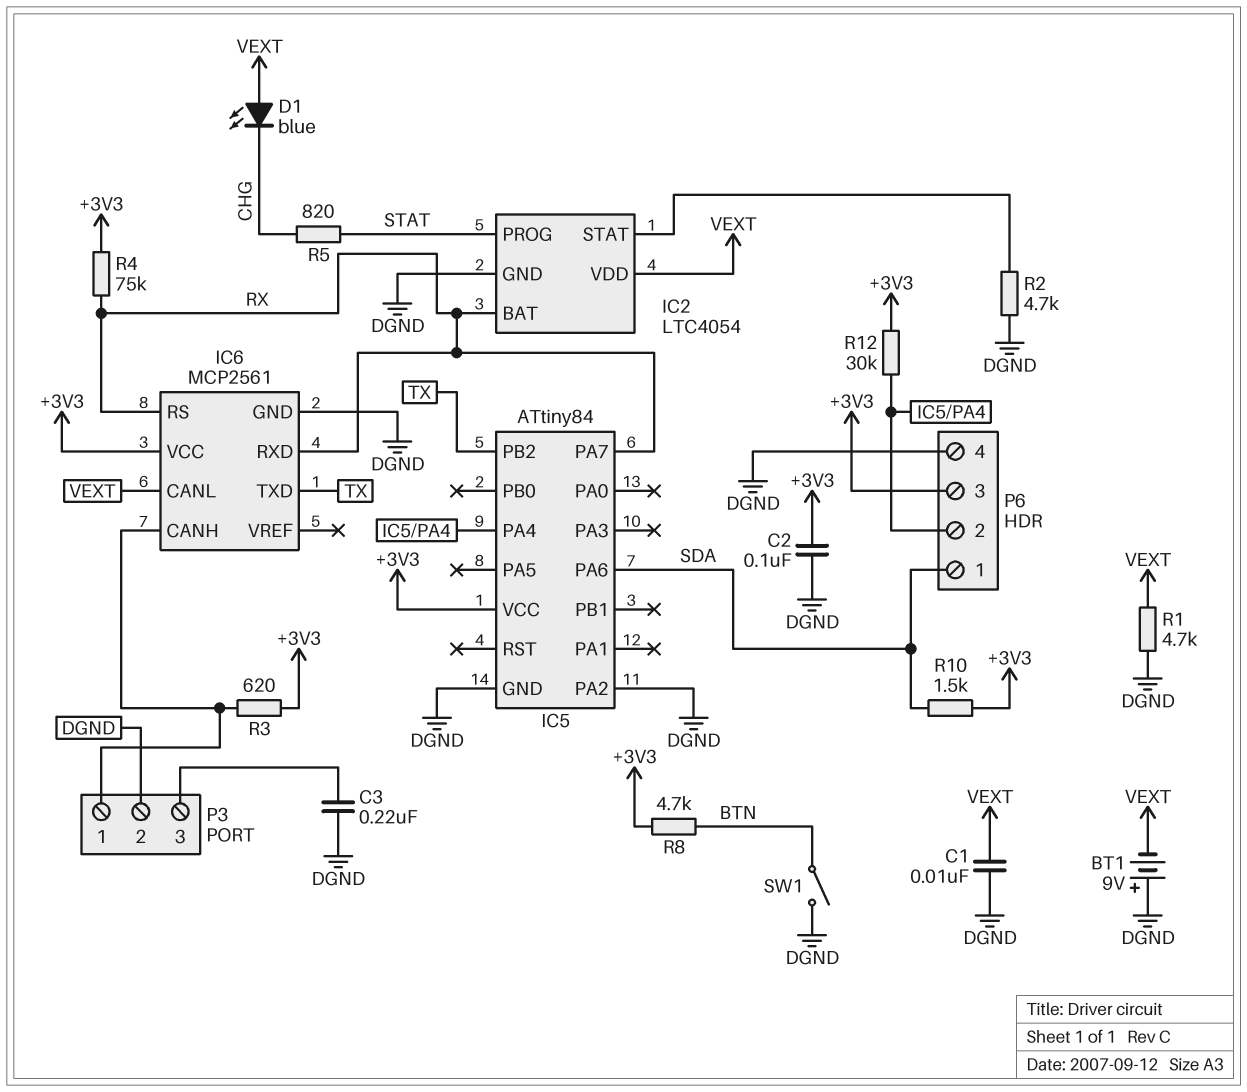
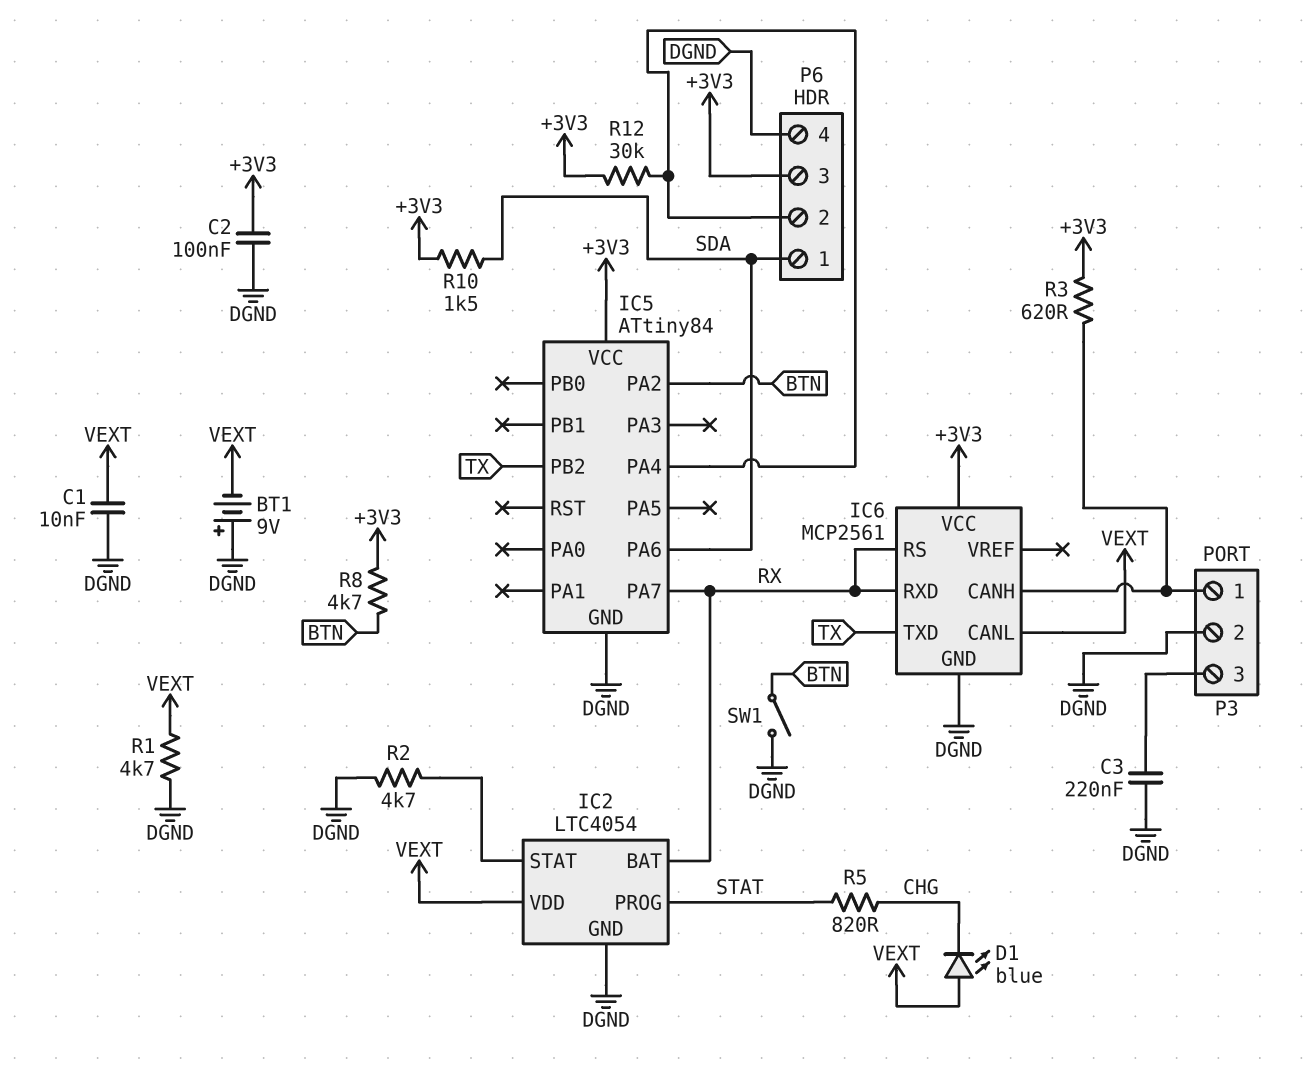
IC5 pin PA2: DGND -> BTN
R4: 75k (+3V3, RX) -> none

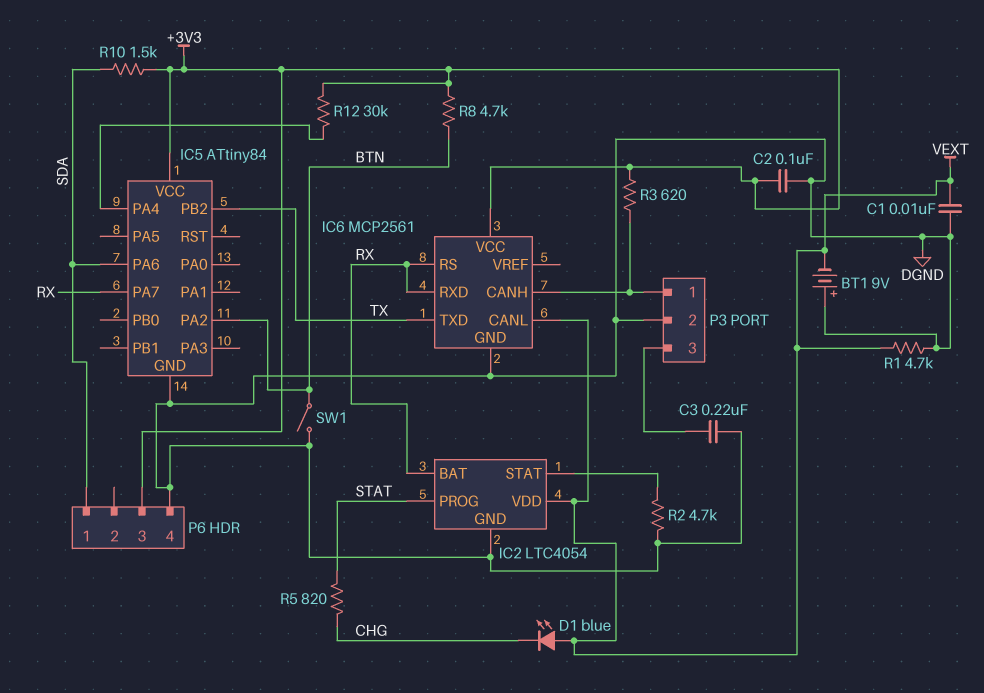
P6 pin 2: IC5/PA4 -> none

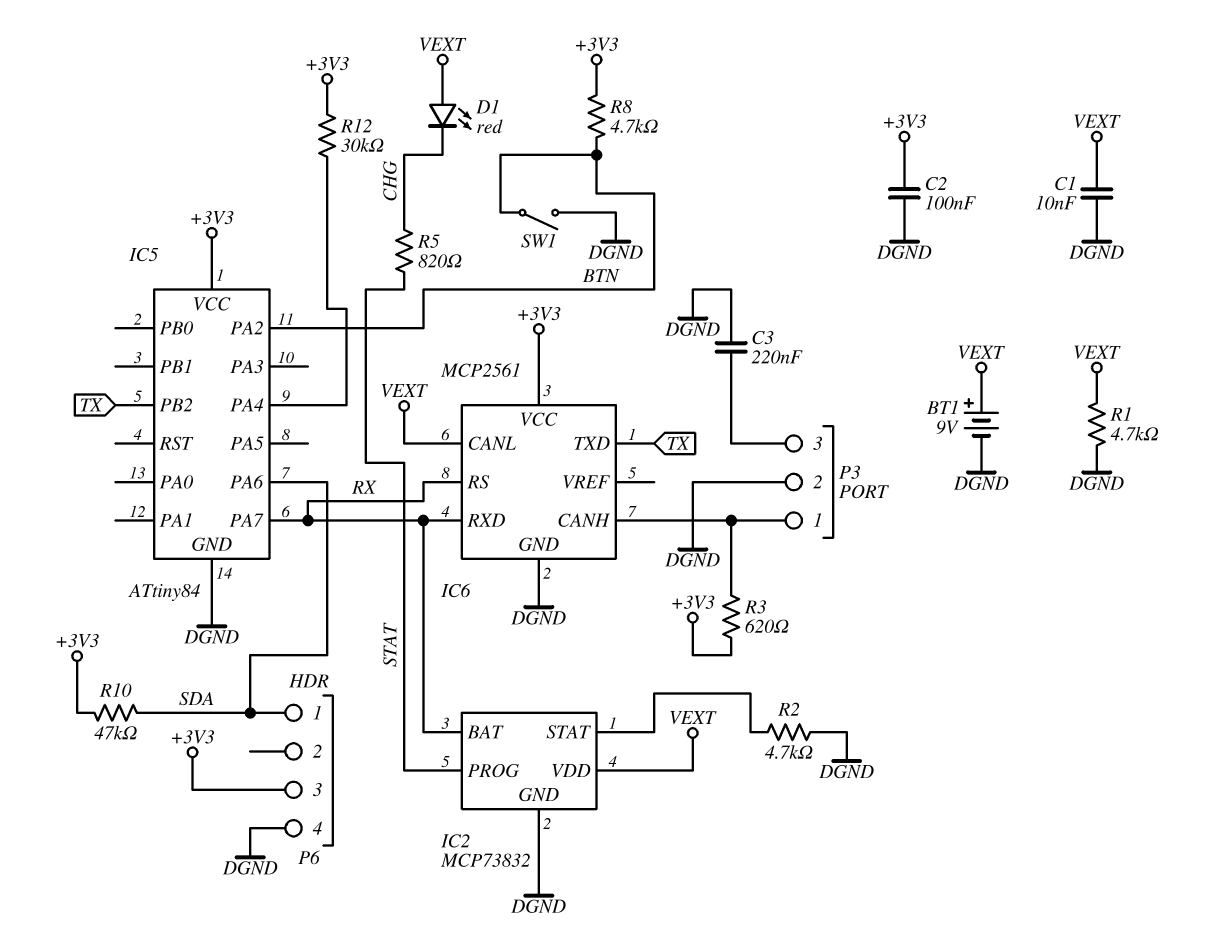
BT1: 9V (plus DGND, minus VEXT) -> 9V (plus VEXT, minus DGND)
D1: LED blue (A VEXT, K CHG) -> LED red (A VEXT, K CHG)
IC2: LTC4054 -> MCP73832
R10: 1.5k (+3V3, SDA) -> 47k (+3V3, SDA)

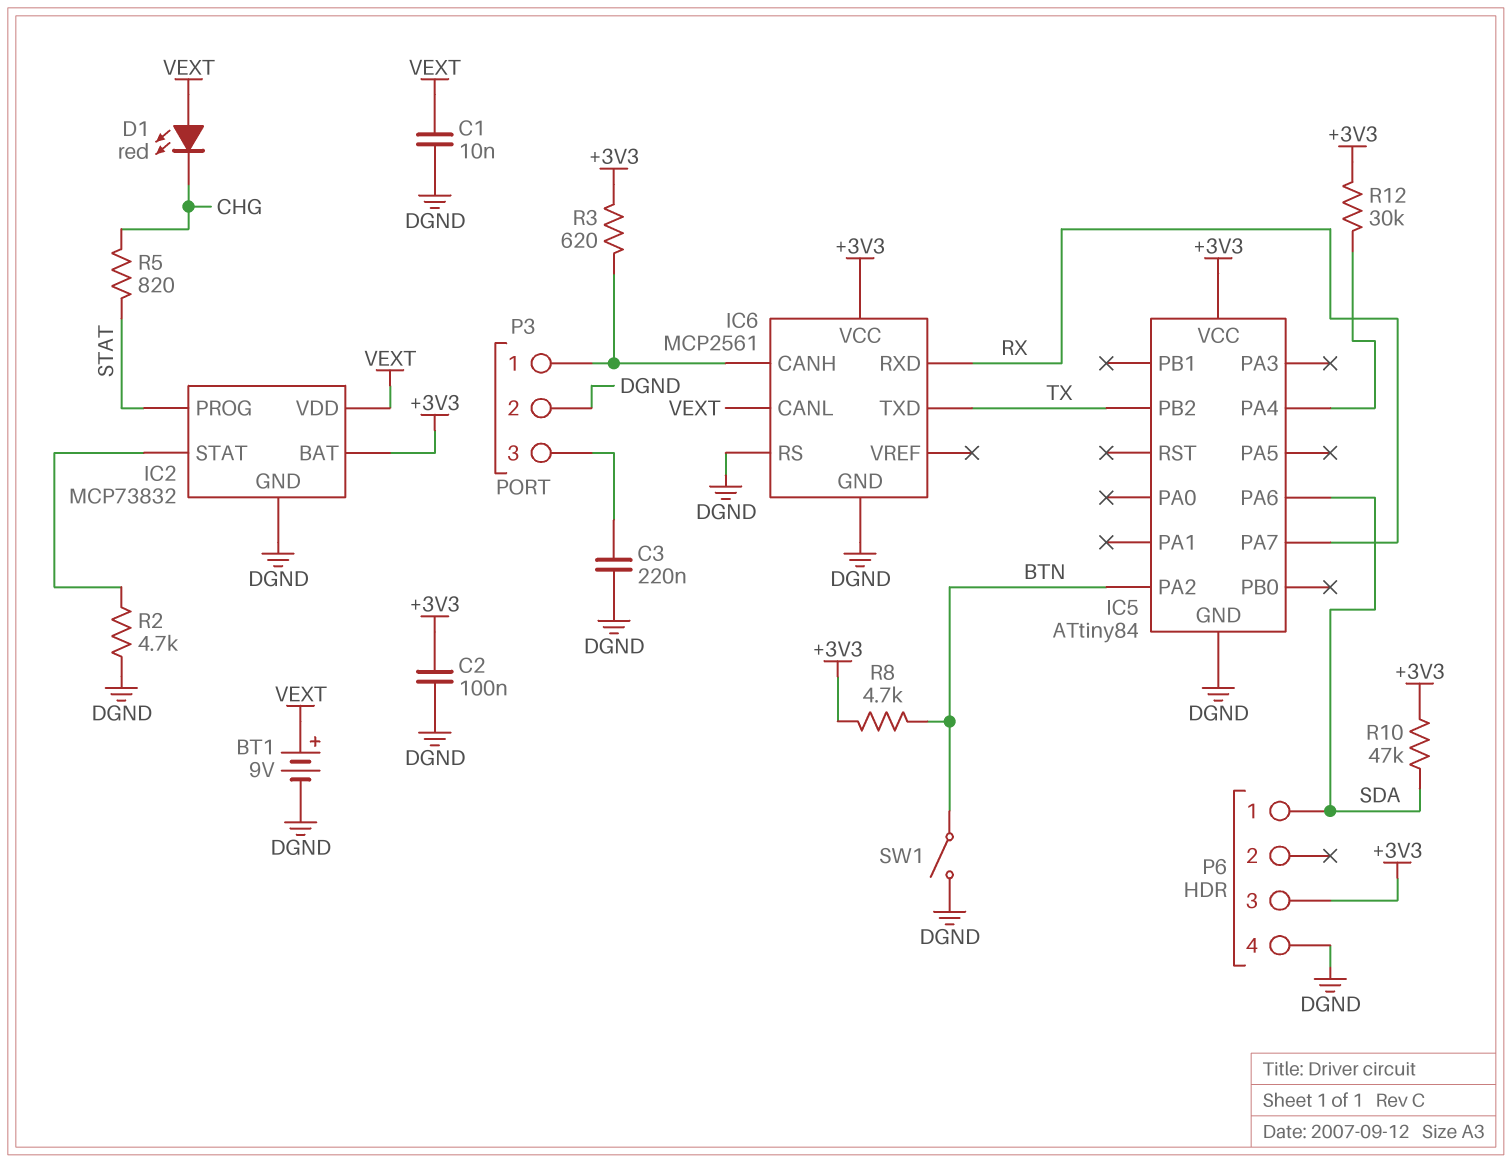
IC2 pin BAT: RX -> +3V3
IC6 pin RS: RX -> DGND
R1: 4.7k (DGND, VEXT) -> none

